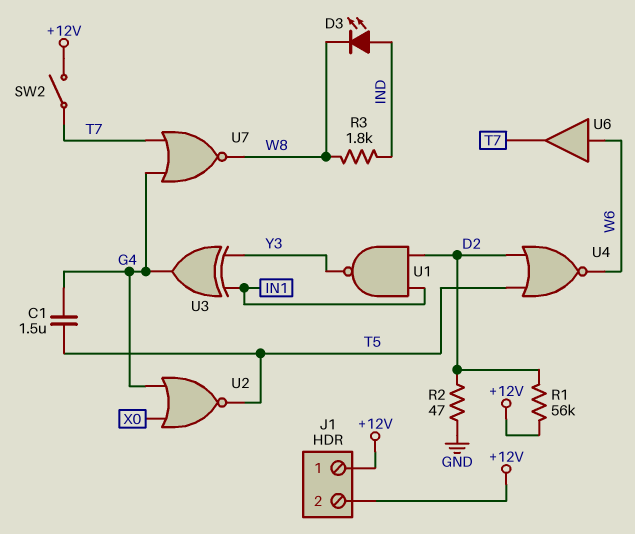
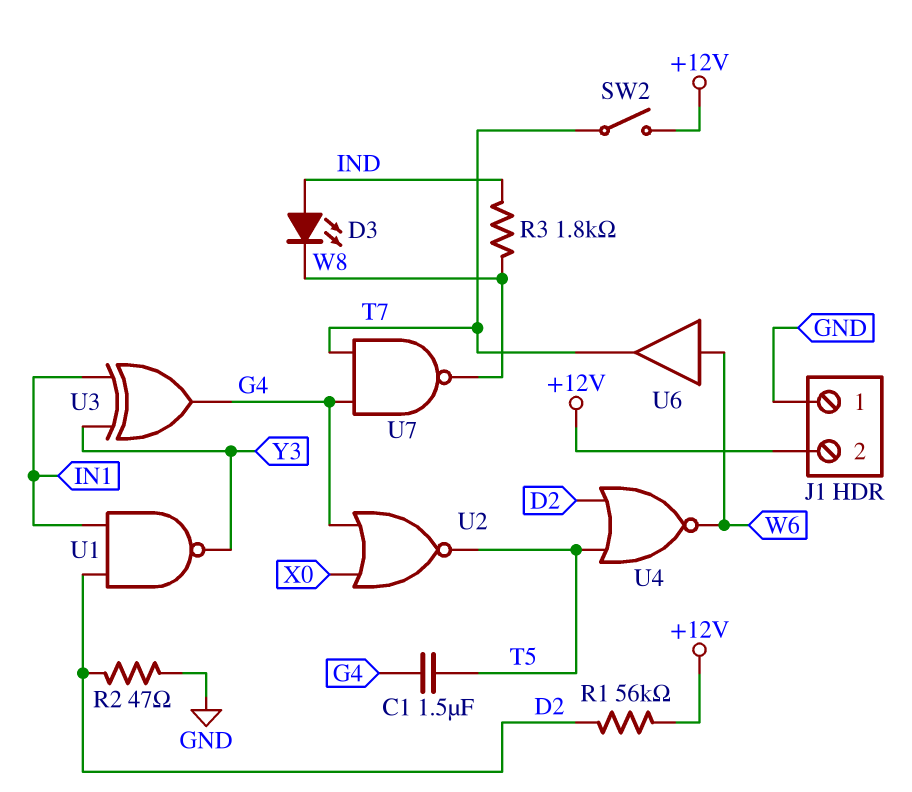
J1 pin 1: +12V -> GND
U7: NOR (in G4, in T7, out W8) -> NAND (in G4, in T7, out W8)

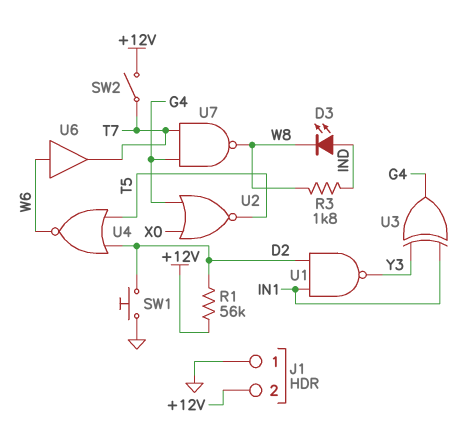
C1: 1.5uF (G4, T5) -> none
R2: 47 (D2, GND) -> none
SW1: none -> button (D2, GND)

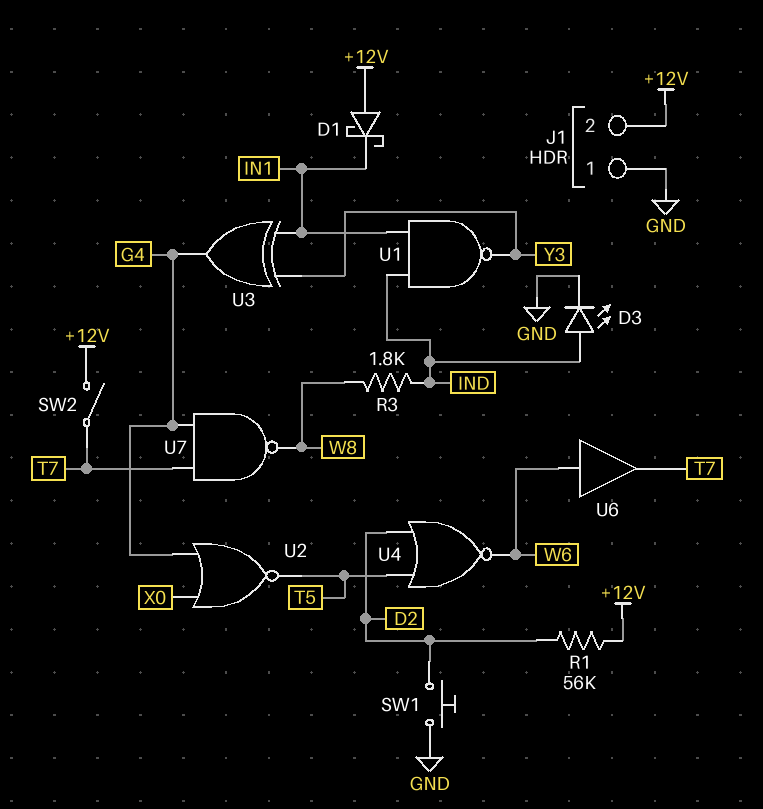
D1: none -> schottky (A +12V, K IN1)
D3: LED (A IND, K W8) -> LED (A IND, K GND)
U1: NAND (in D2, in IN1, out Y3) -> NAND (in IN1, in IND, out Y3)

